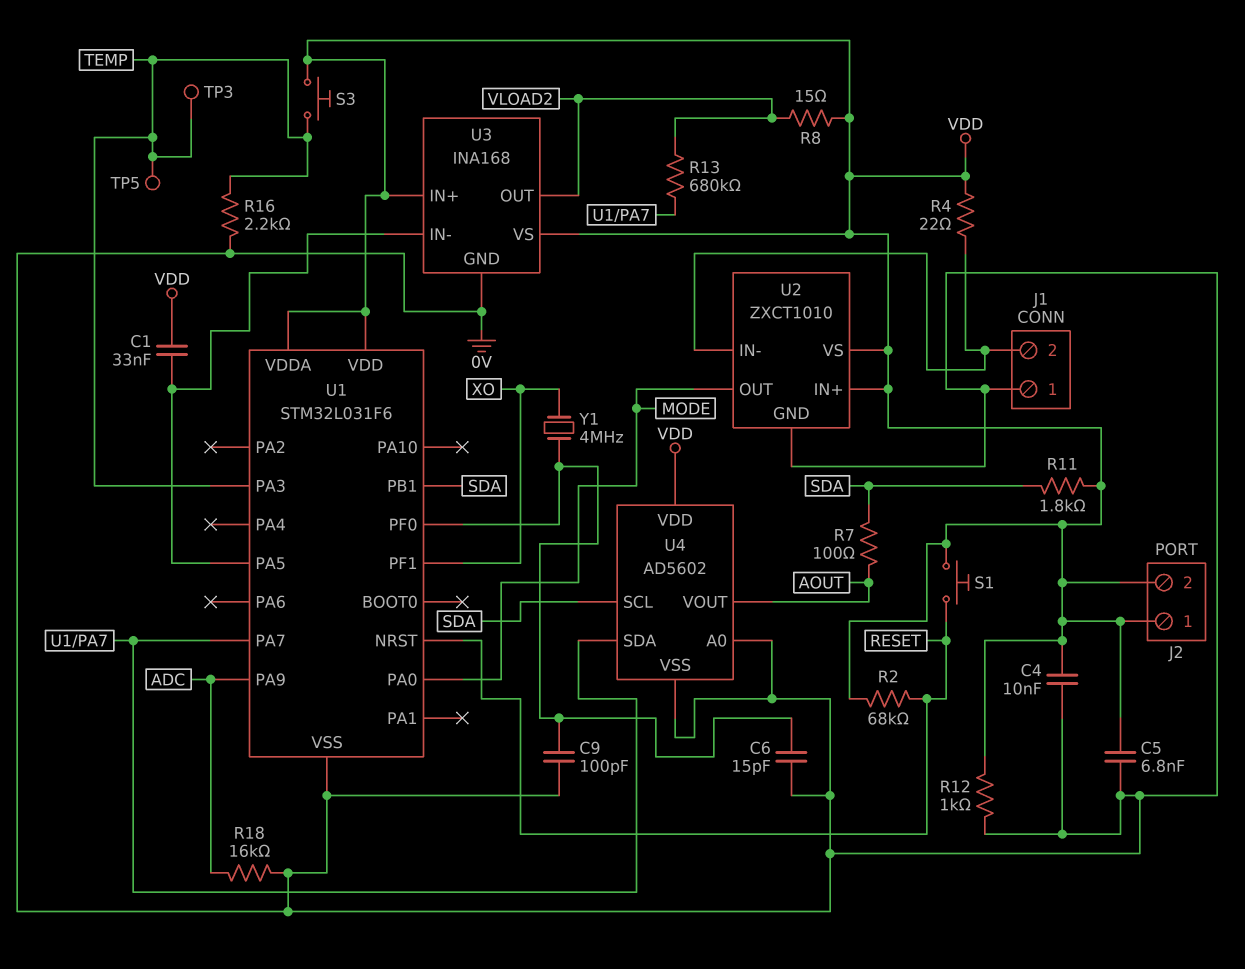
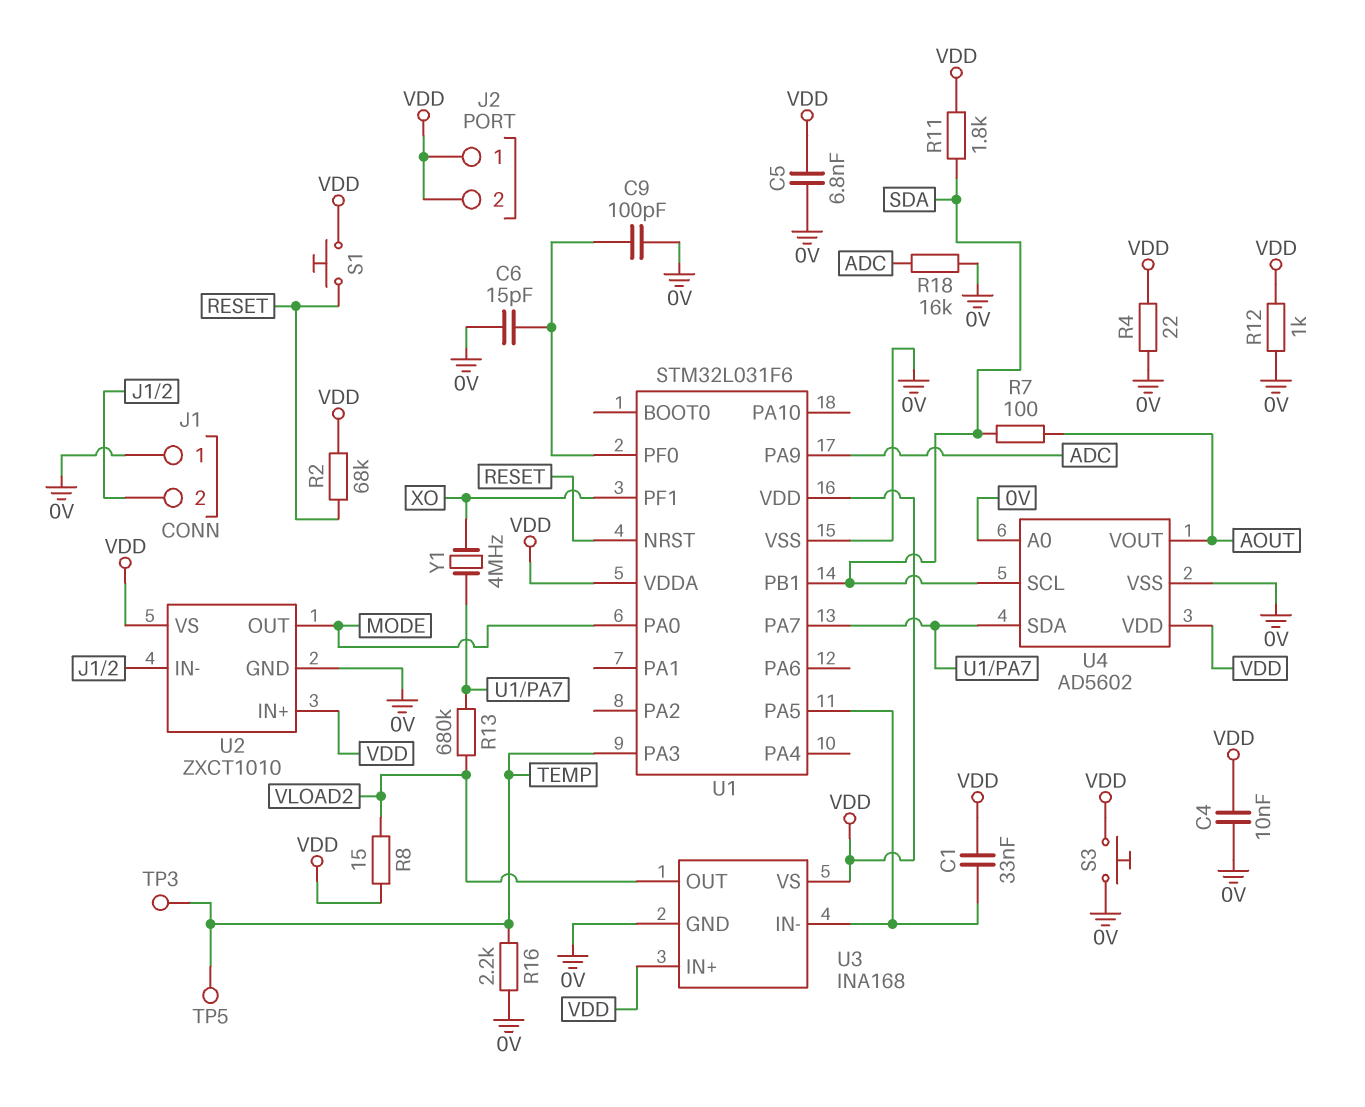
R4: 22 (J1/2, VDD) -> 22 (0V, VDD)
S3: button (TEMP, VDD) -> button (0V, VDD)
Y1: 4MHz (U1/PF0, XO) -> 4MHz (U1/PA7, XO)

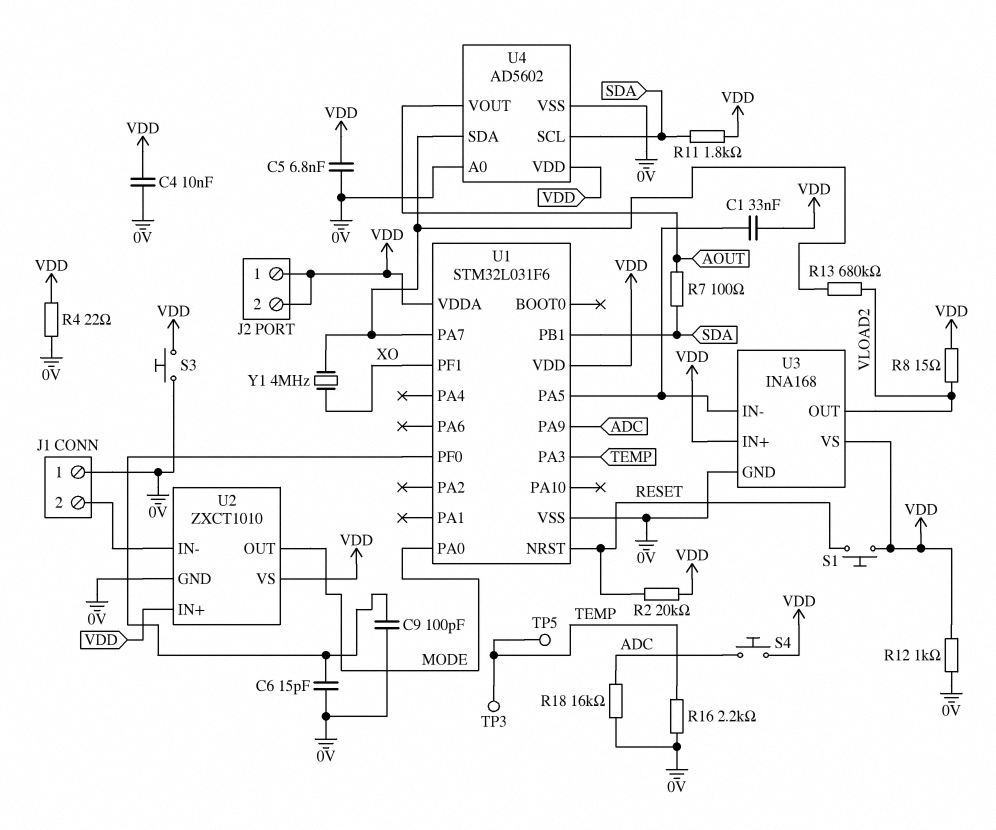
R2: 68k (RESET, VDD) -> 20k (RESET, VDD)
S4: none -> button (ADC, VDD)

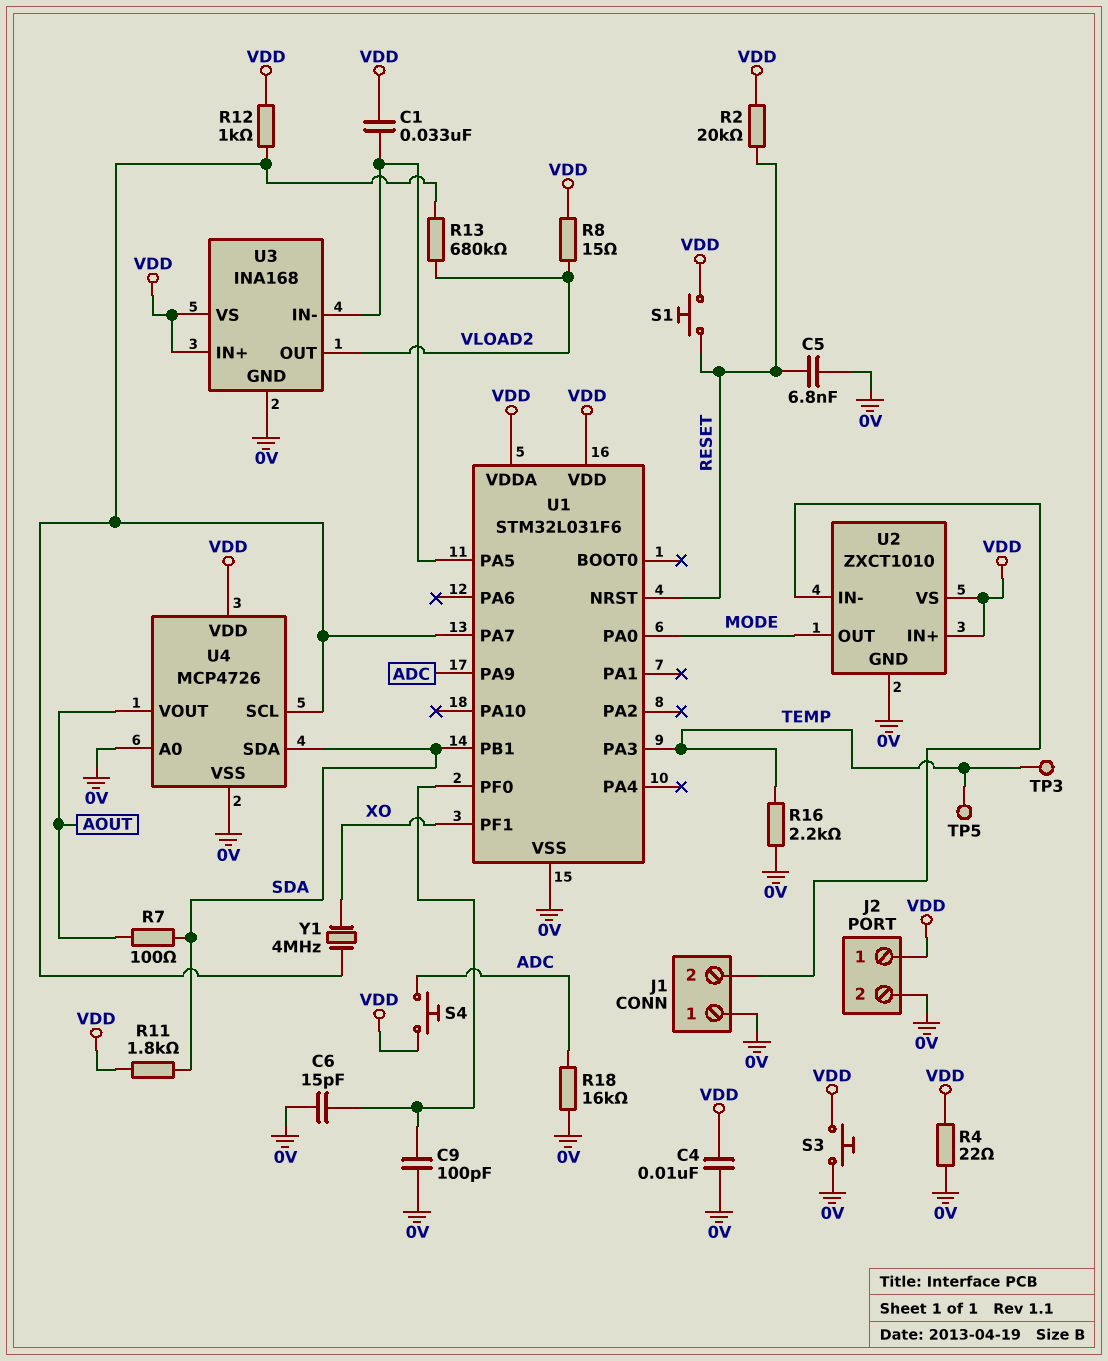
C5: 6.8nF (0V, VDD) -> 6.8nF (0V, RESET)
J2 pin 2: VDD -> 0V
R12: 1k (0V, VDD) -> 1k (U1/PA7, VDD)
U4: AD5602 -> MCP4726
U4 pin SCL: SDA -> U1/PA7
U4 pin SDA: U1/PA7 -> SDA

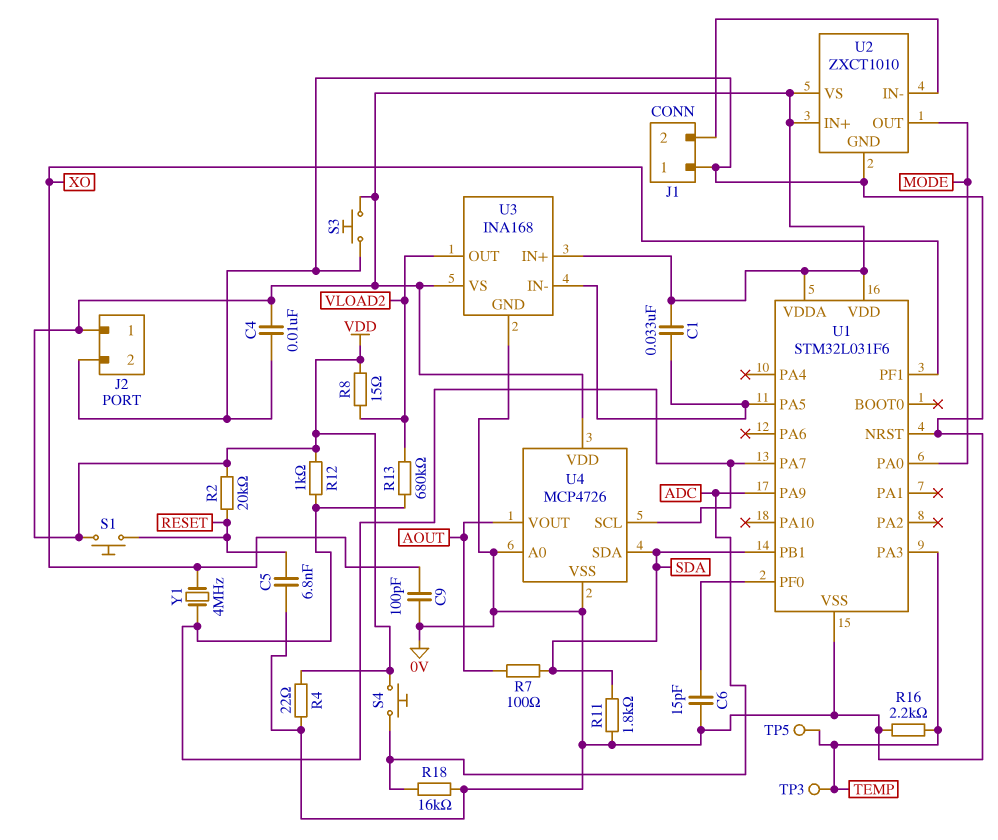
C9: 100pF (0V, U1/PF0) -> 100pF (0V, XO)
R11: 1.8k (SDA, VDD) -> 1.8k (0V, SDA)
U1 pin NRST: RESET -> 0V

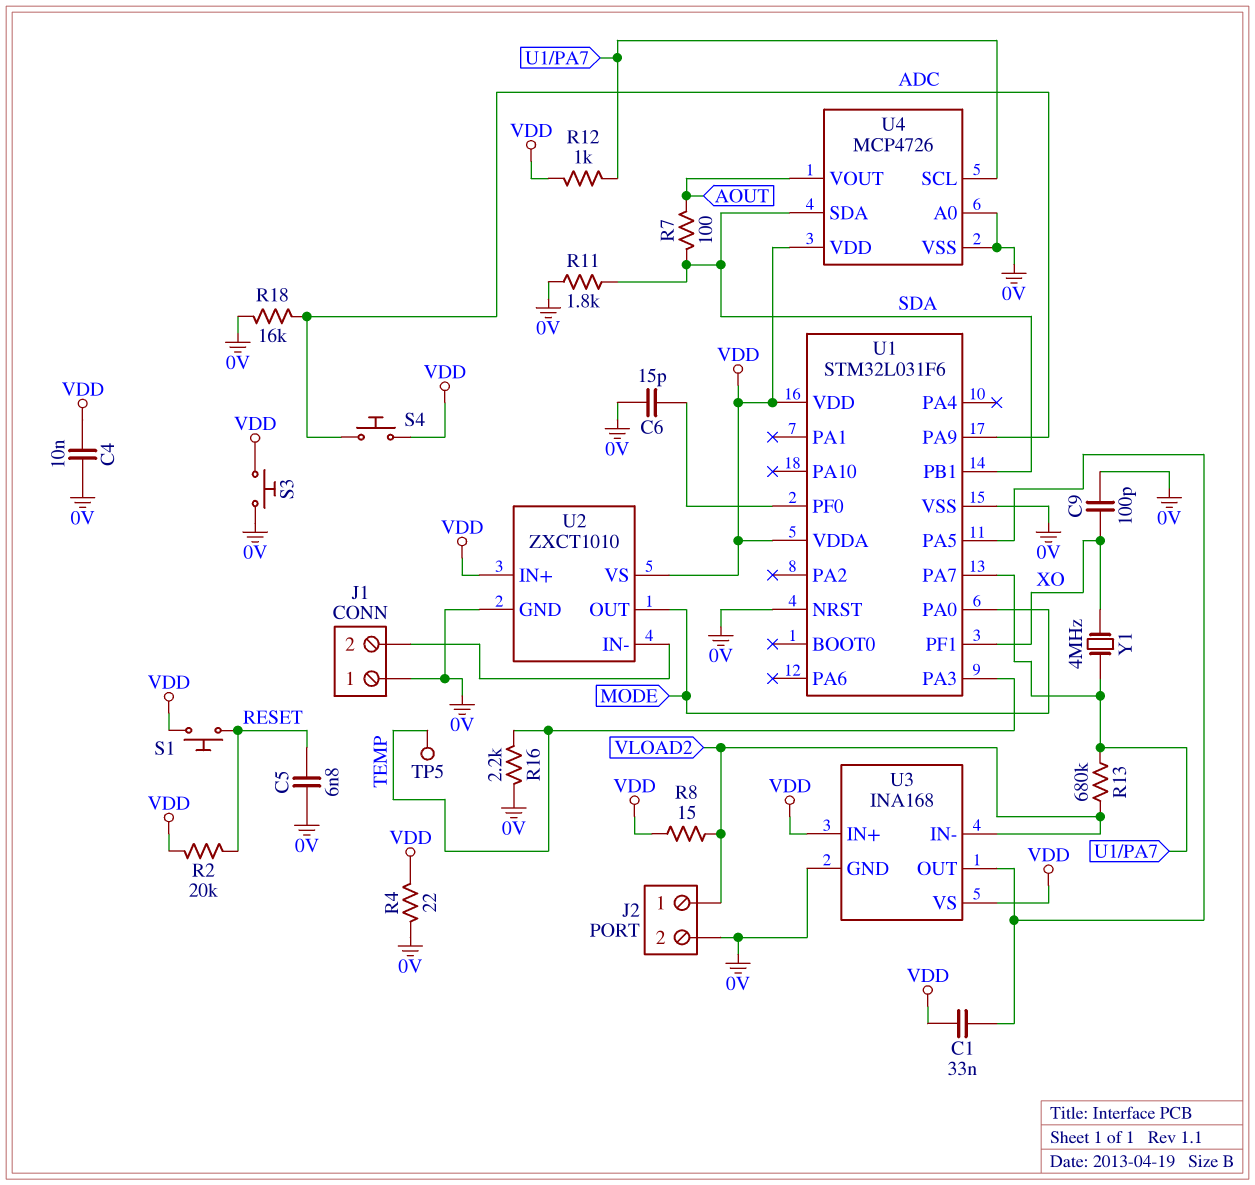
J2 pin 1: VDD -> VLOAD2
TP3: test point (TEMP) -> none
U3 pin IN-: U1/PA5 -> VLOAD2
U3 pin OUT: VLOAD2 -> U1/PA5

